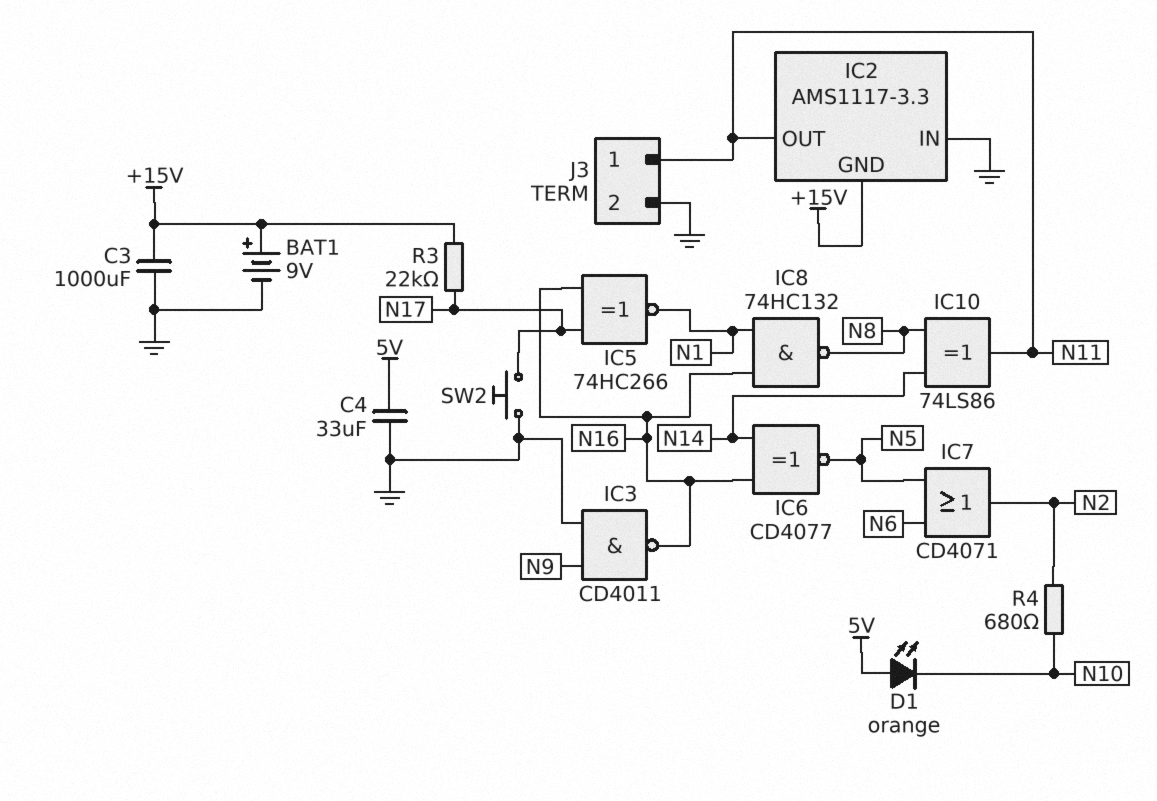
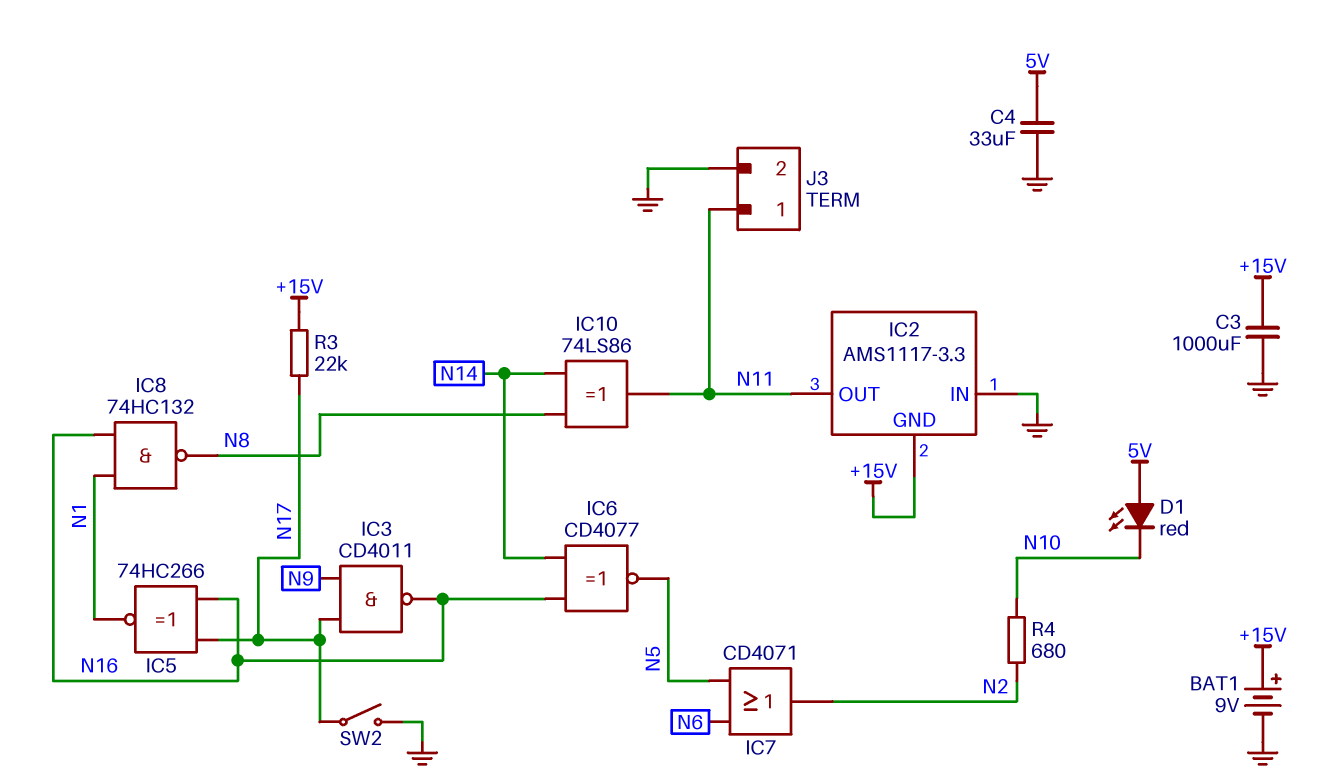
D1: LED orange (A 5V, K N10) -> LED red (A 5V, K N10)
IC3: NAND CD4011 (in GND, in N9, out N16) -> NAND CD4011 (in N9, in N17, out N16)
SW2: button (GND, N17) -> switch (GND, N17)

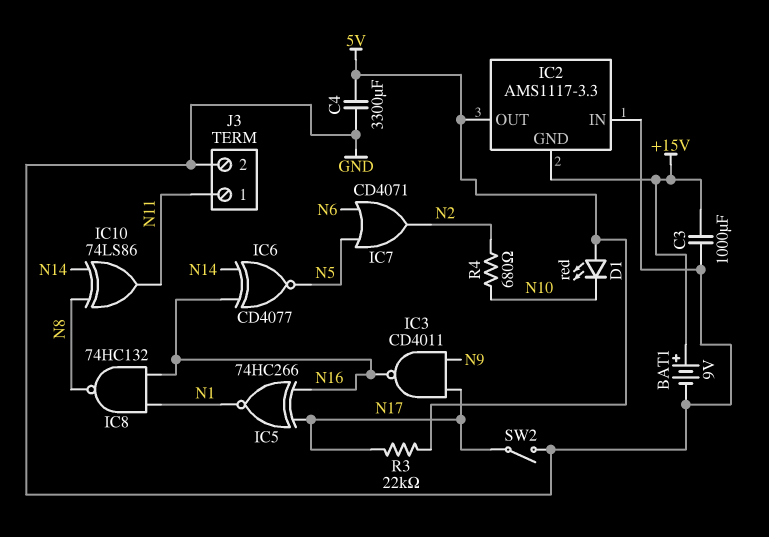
C4: 33uF (5V, GND) -> 3300uF (5V, GND)
IC2 pin OUT: N11 -> 5V
R3: 22k (+15V, N17) -> 22k (5V, N17)

